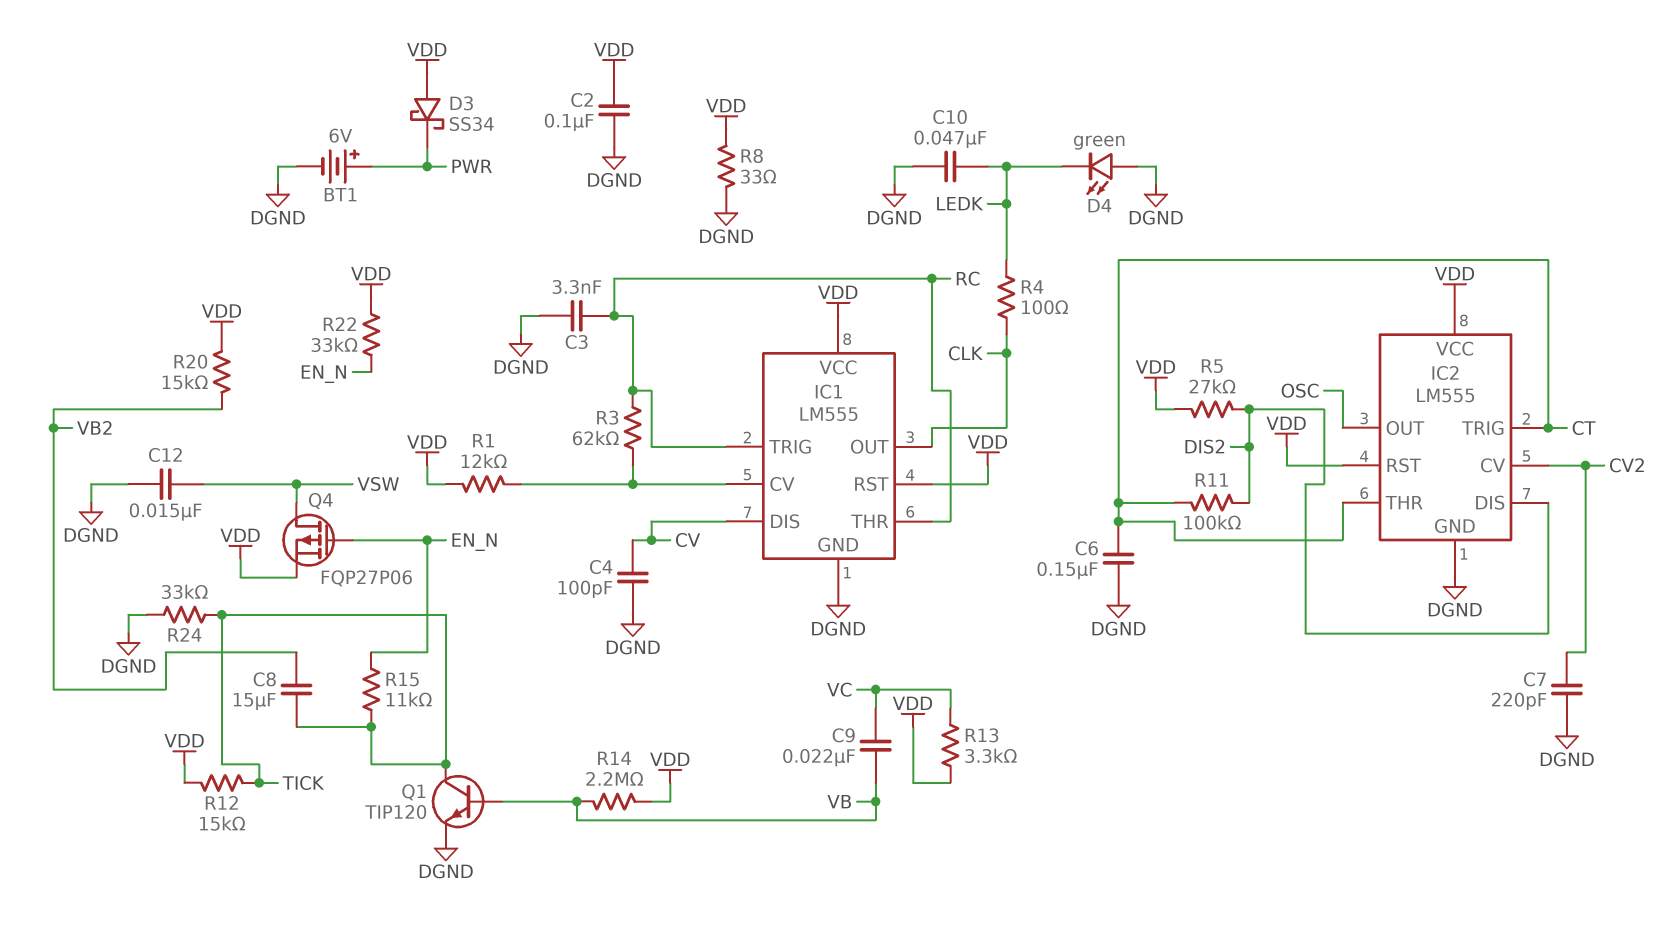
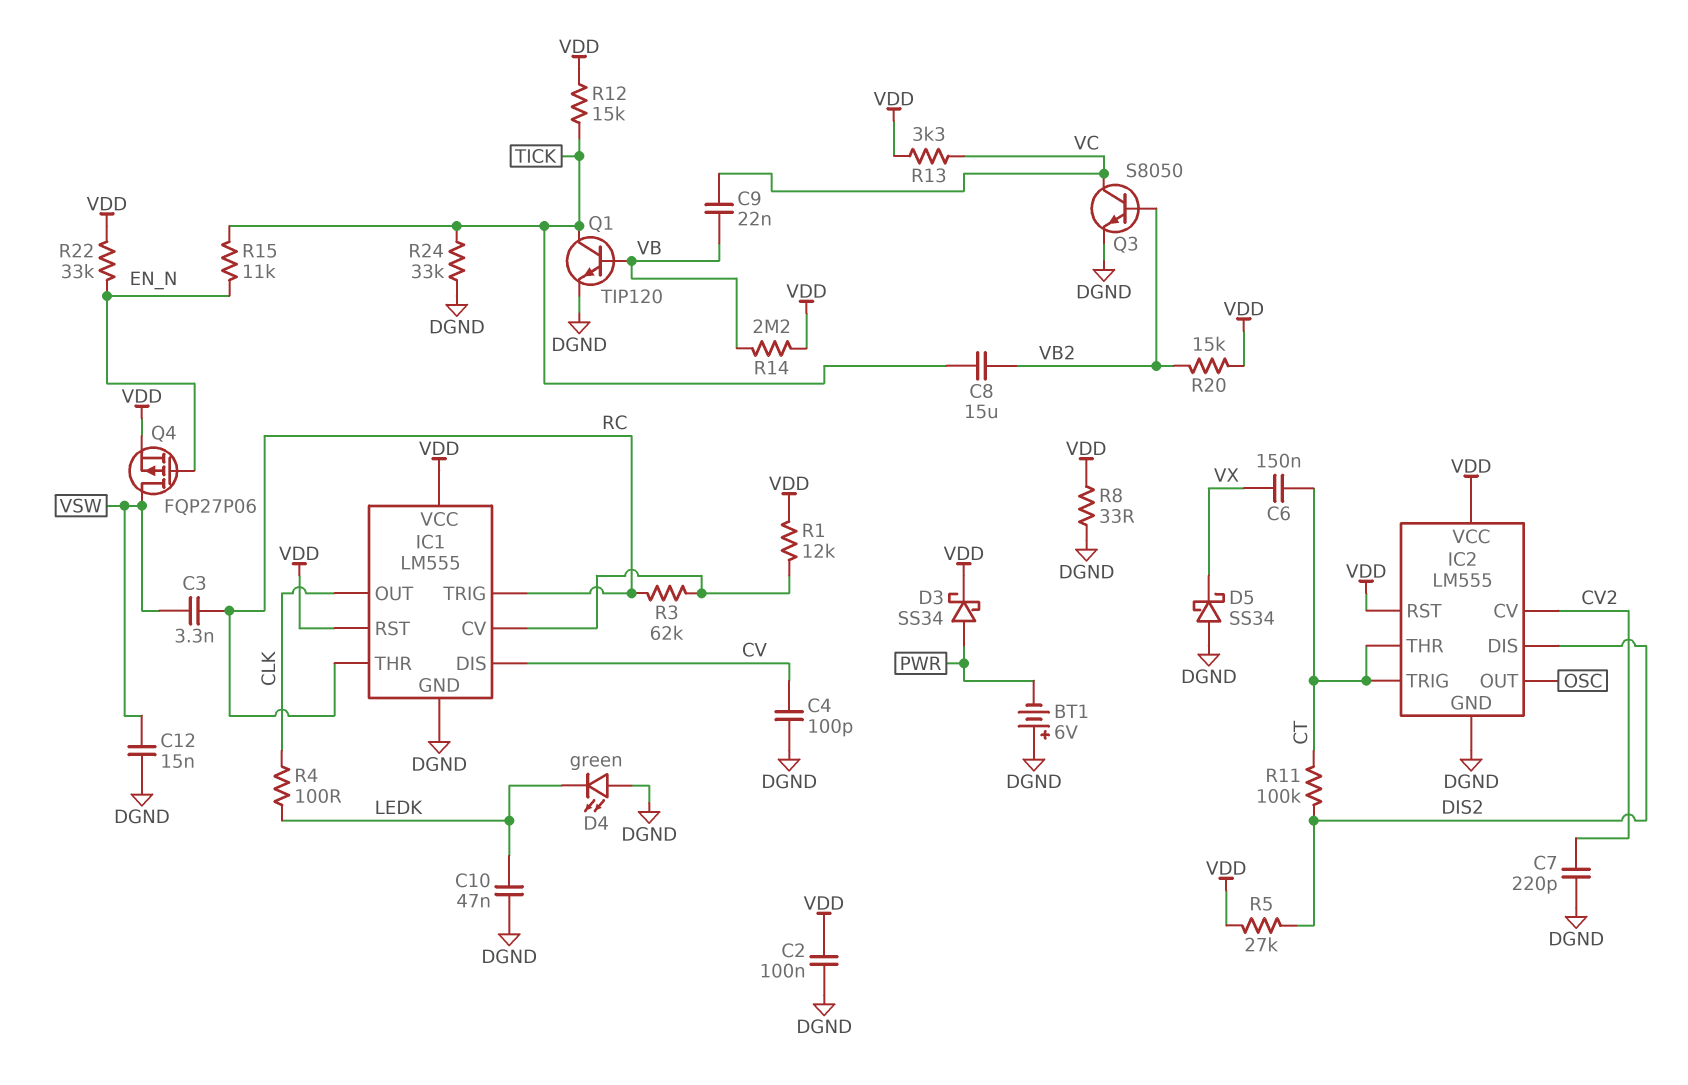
BT1: 6V (plus PWR, minus DGND) -> 6V (plus DGND, minus PWR)
C3: 3.3nF (DGND, RC) -> 3.3nF (RC, VSW)
C6: 150nF (CT, DGND) -> 150nF (CT, VX)
D3: schottky SS34 (A VDD, K PWR) -> schottky SS34 (A PWR, K VDD)
D5: none -> schottky SS34 (A DGND, K VX)
Q3: none -> NPN S8050 (B VB2, C VC, E DGND)

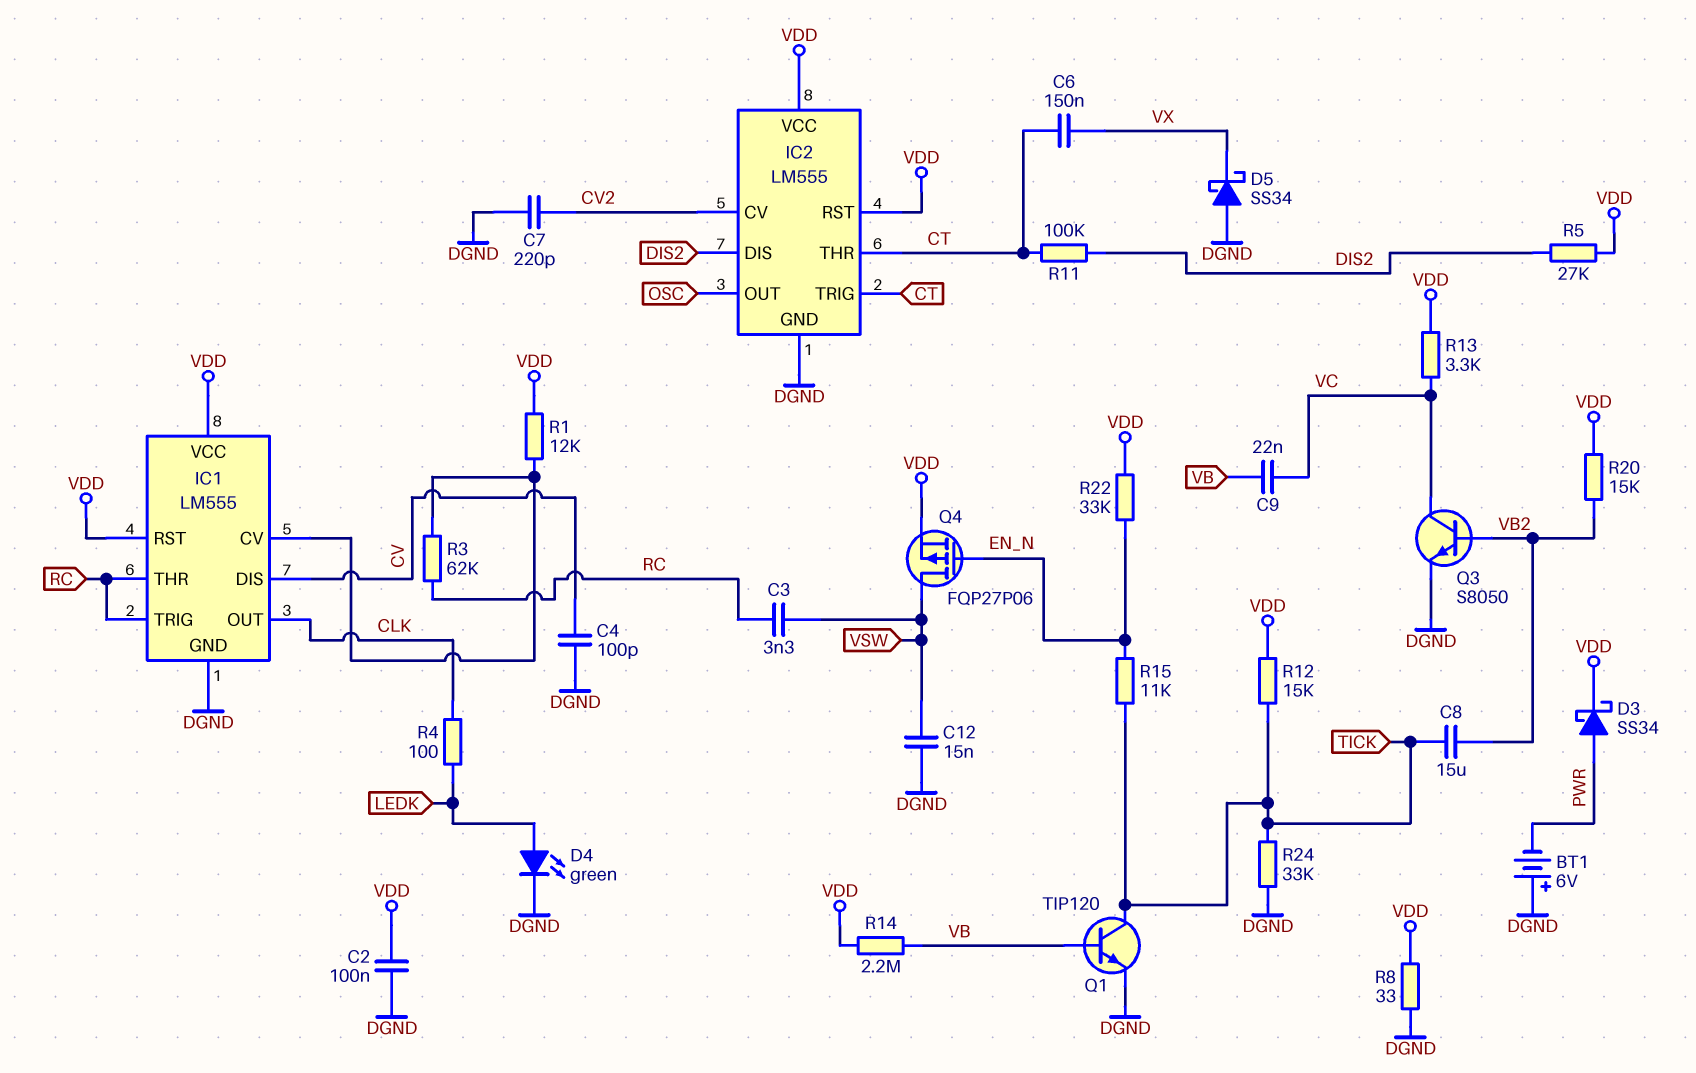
C10: 47nF (DGND, LEDK) -> none
D4: LED green (A DGND, K LEDK) -> LED green (A LEDK, K DGND)

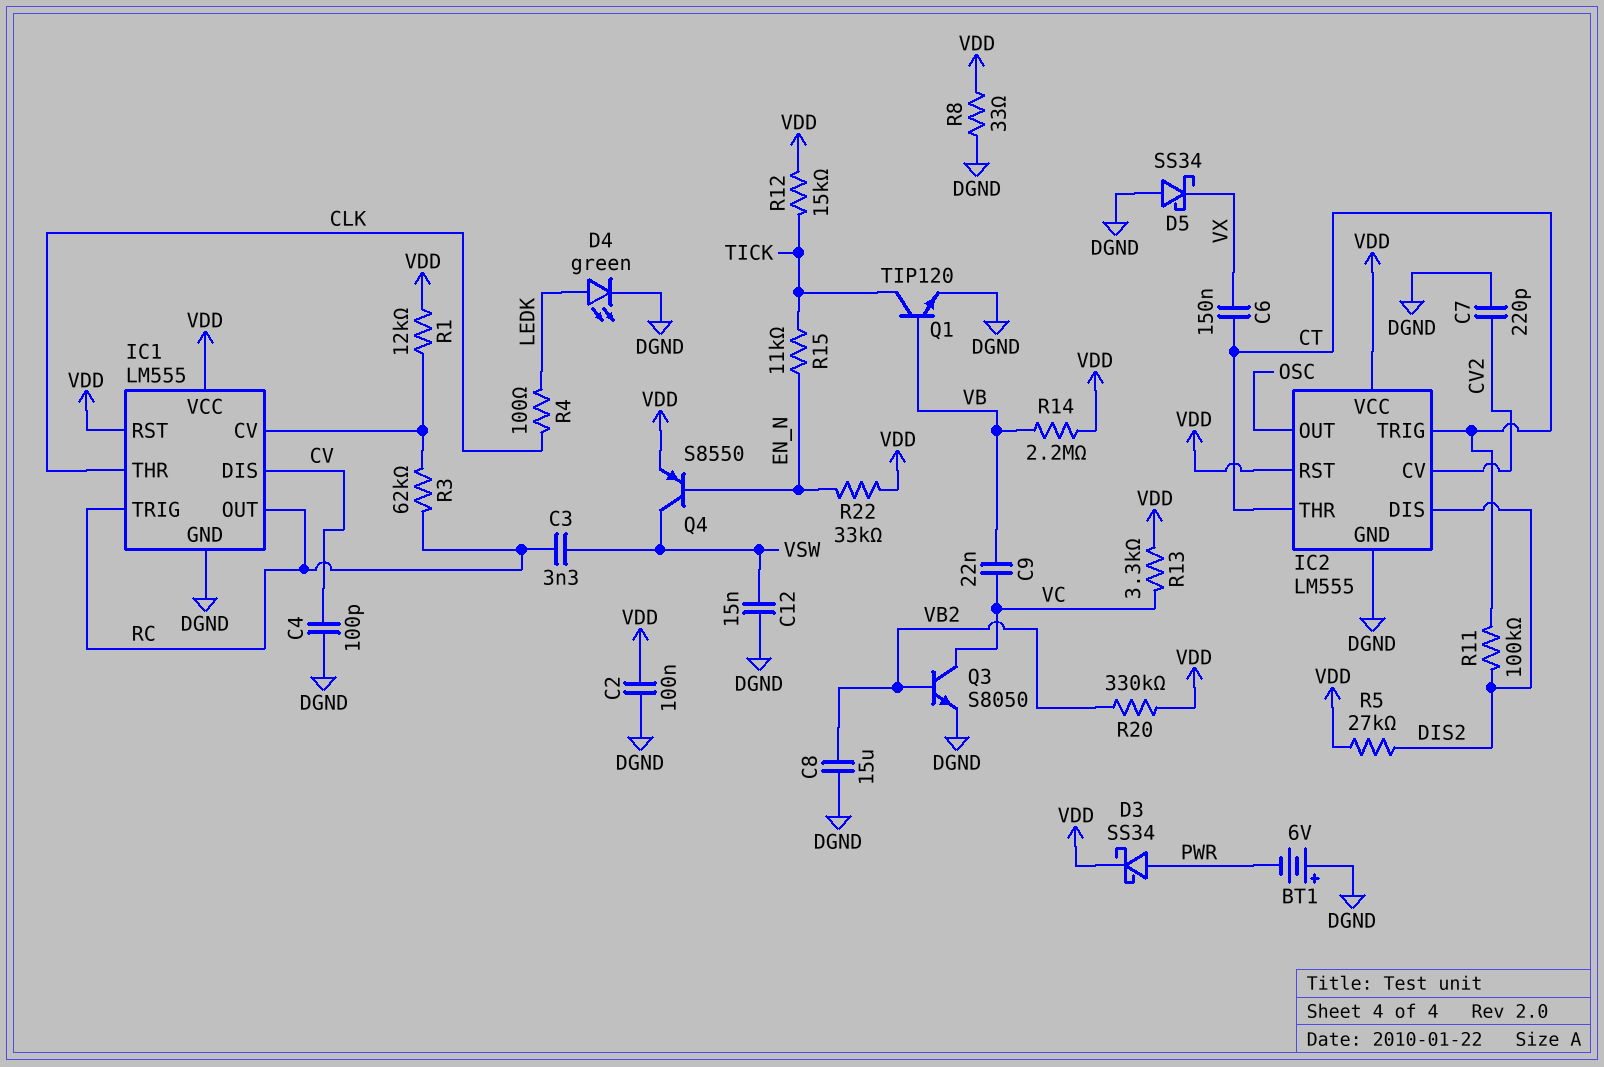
C8: 15uF (TICK, VB2) -> 15uF (DGND, VB2)
IC1 pin OUT: CLK -> RC
IC1 pin THR: RC -> CLK
Q4: PMOS FQP27P06 (G EN_N, D VSW, S VDD) -> PNP S8550 (B EN_N, C VSW, E VDD)
R20: 15k (VB2, VDD) -> 330k (VB2, VDD)
R24: 33k (DGND, TICK) -> none

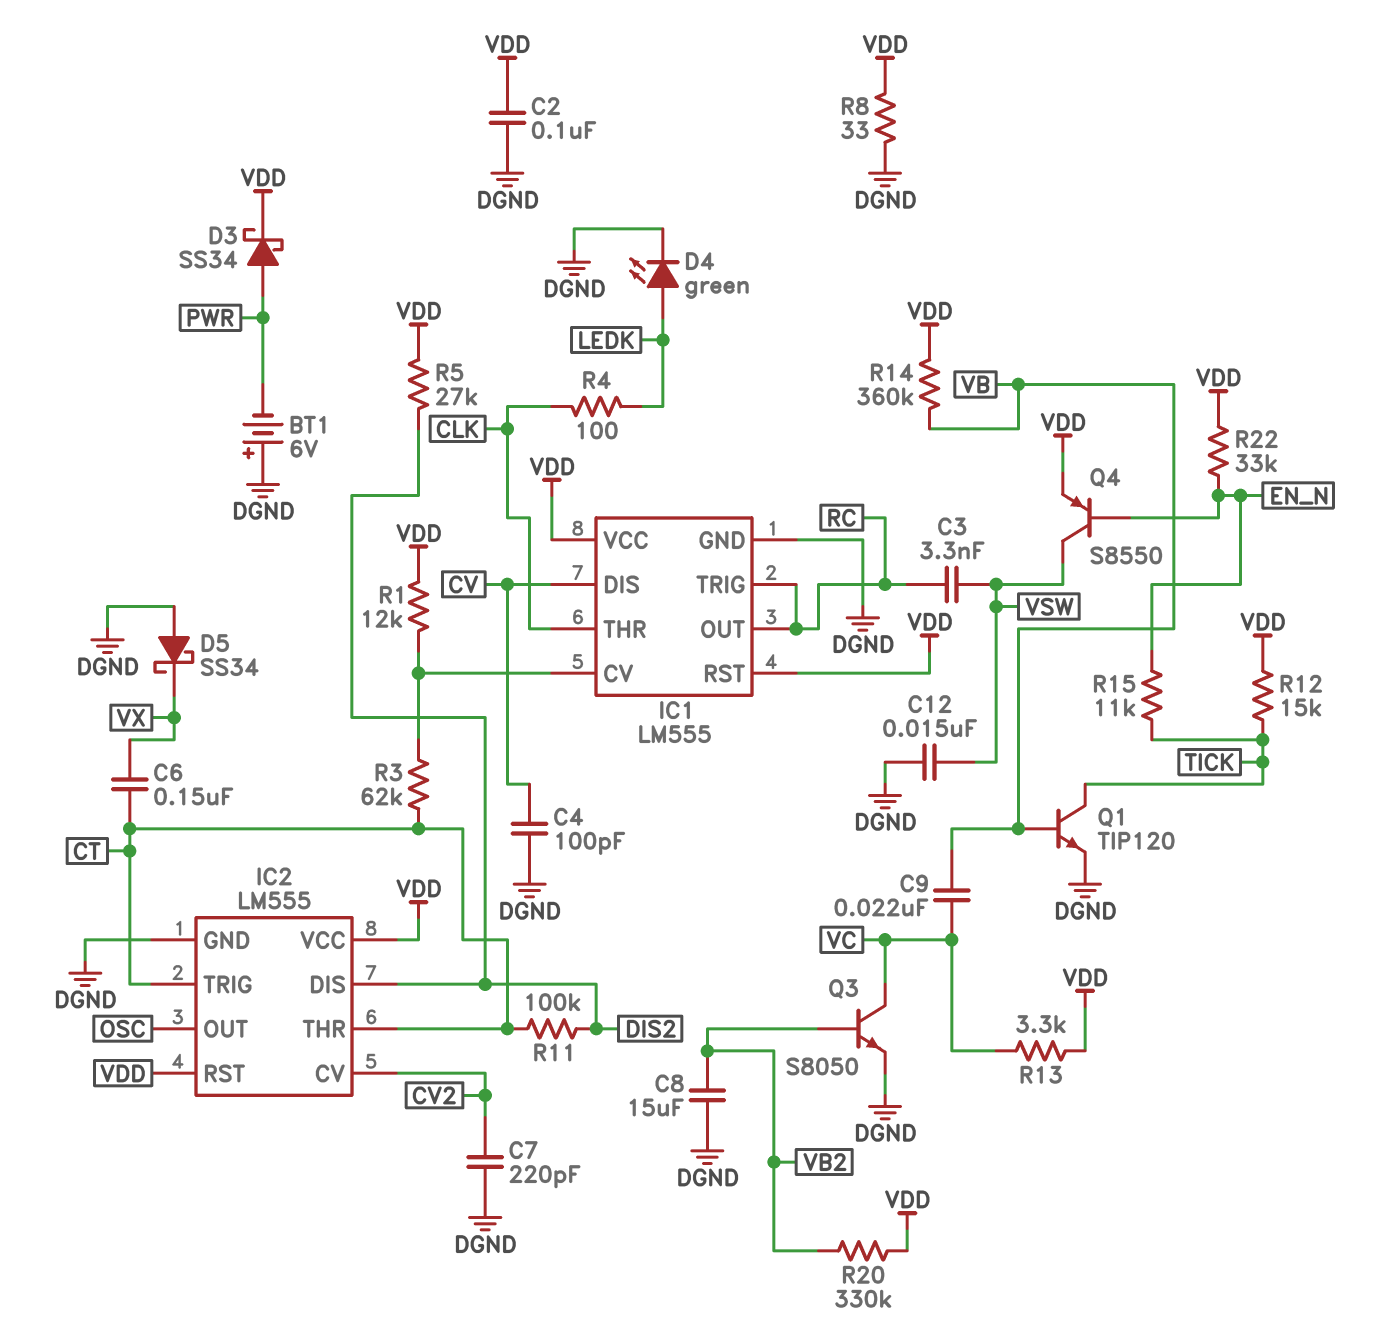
R3: 62k (IC1/CV, RC) -> 62k (CT, IC1/CV)
R14: 2.2M (VB, VDD) -> 360k (VB, VDD)

